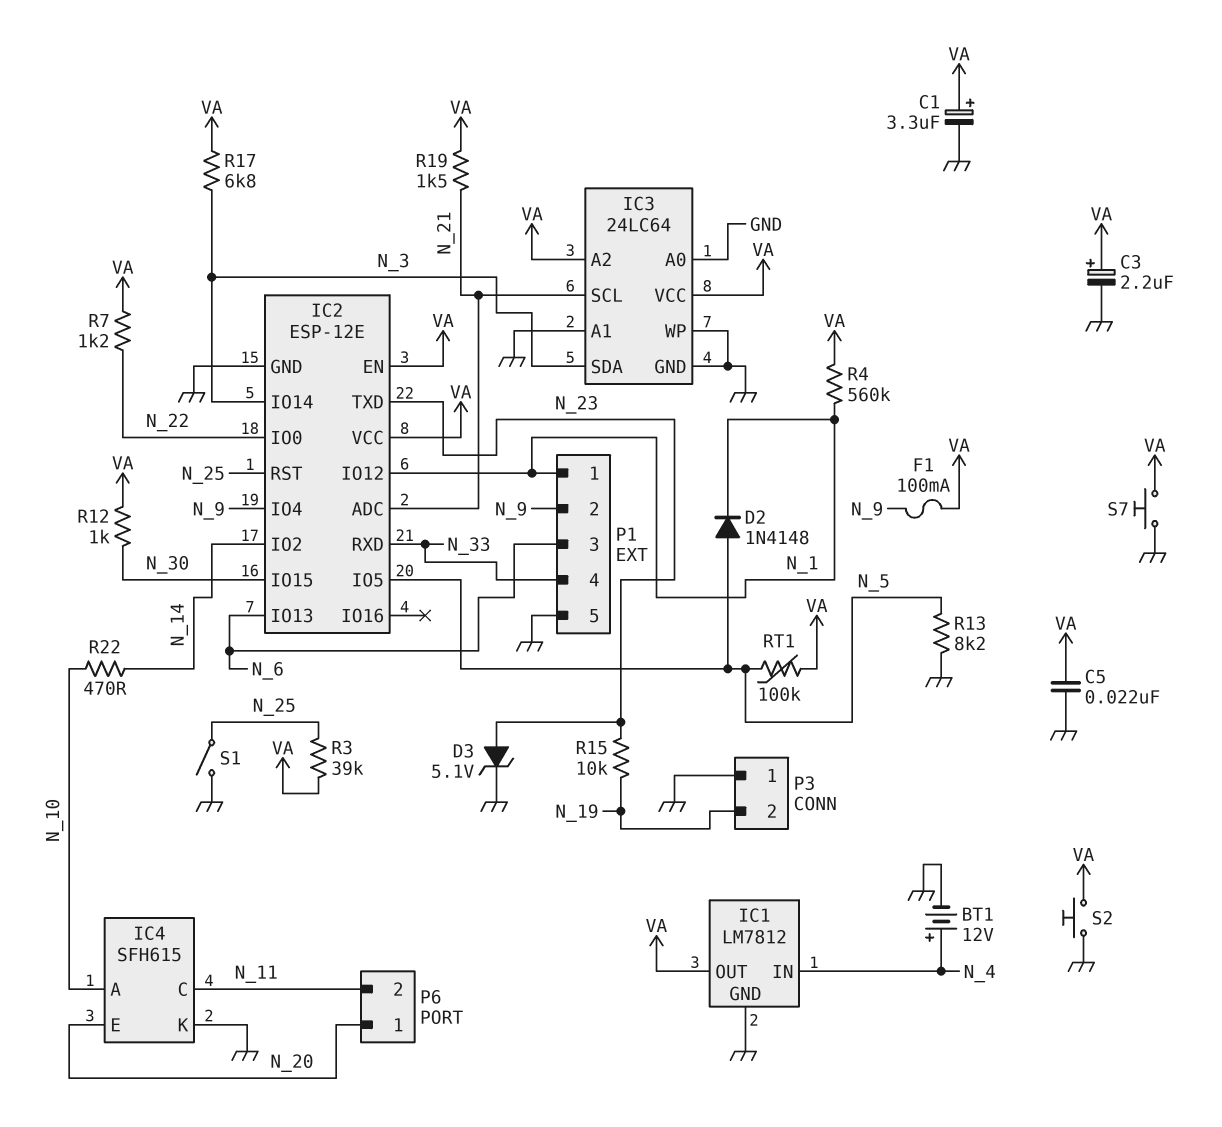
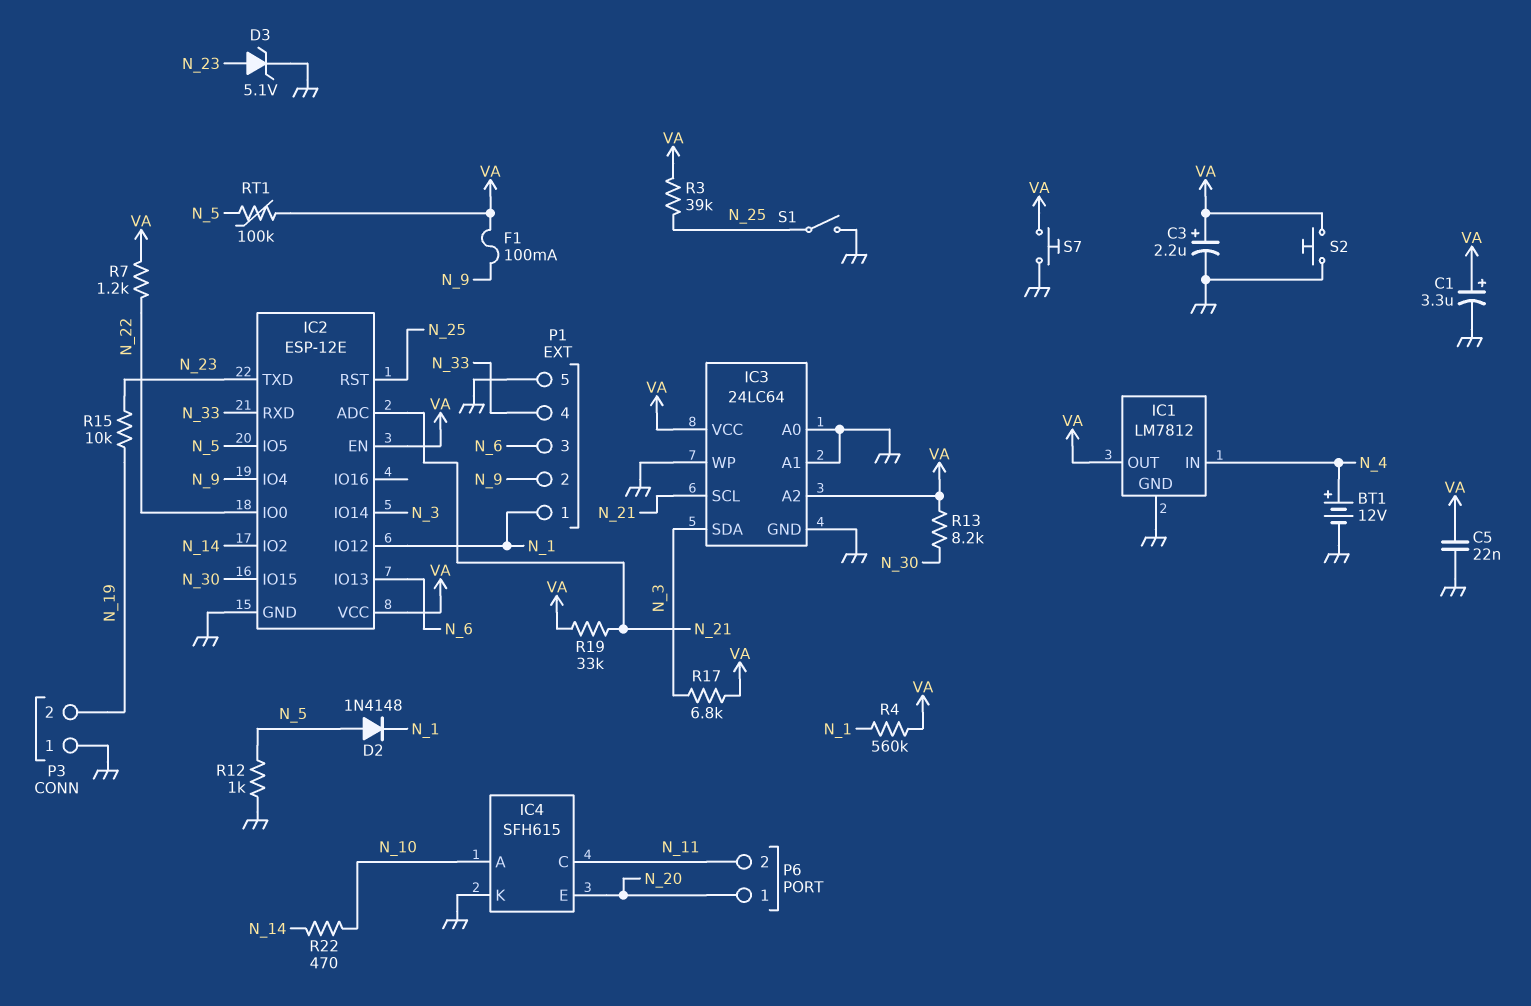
R12: 1k (N_30, VA) -> 1k (GND, N_5)
R13: 8.2k (GND, N_5) -> 8.2k (N_30, VA)
R19: 1.5k (N_21, VA) -> 33k (N_21, VA)

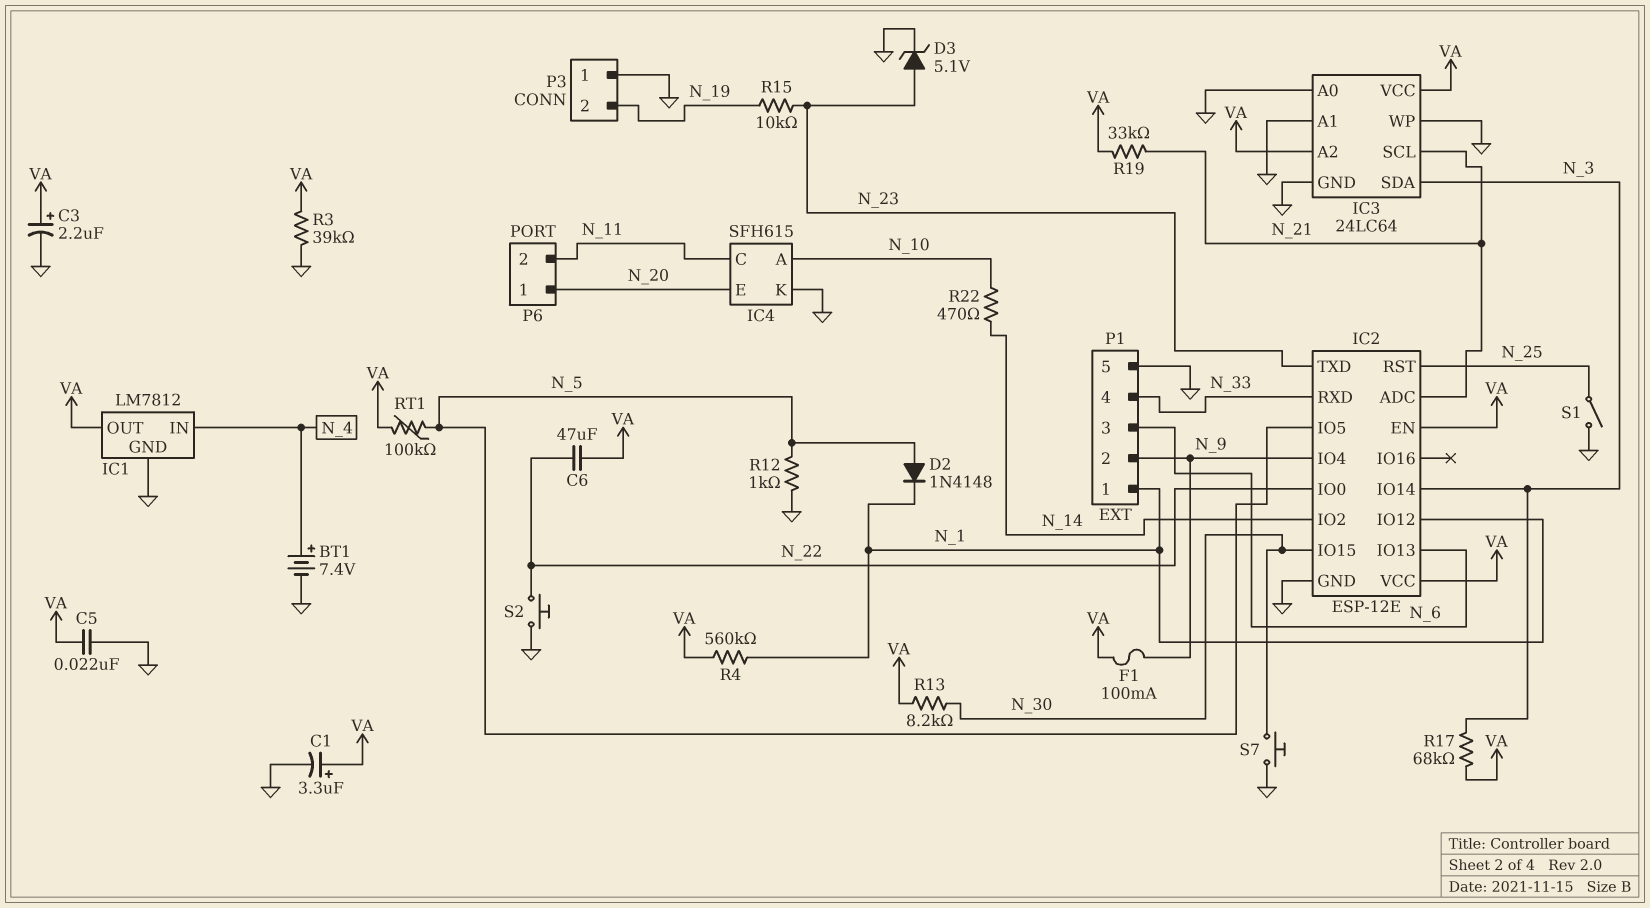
BT1: 12V (plus N_4, minus GND) -> 7.4V (plus N_4, minus GND)
C6: none -> 47uF (N_22, VA)
R3: 39k (N_25, VA) -> 39k (GND, VA)
R7: 1.2k (N_22, VA) -> none
R17: 6.8k (N_3, VA) -> 68k (N_3, VA)
S2: button (GND, VA) -> button (GND, N_22)
S7: button (GND, VA) -> button (GND, N_30)

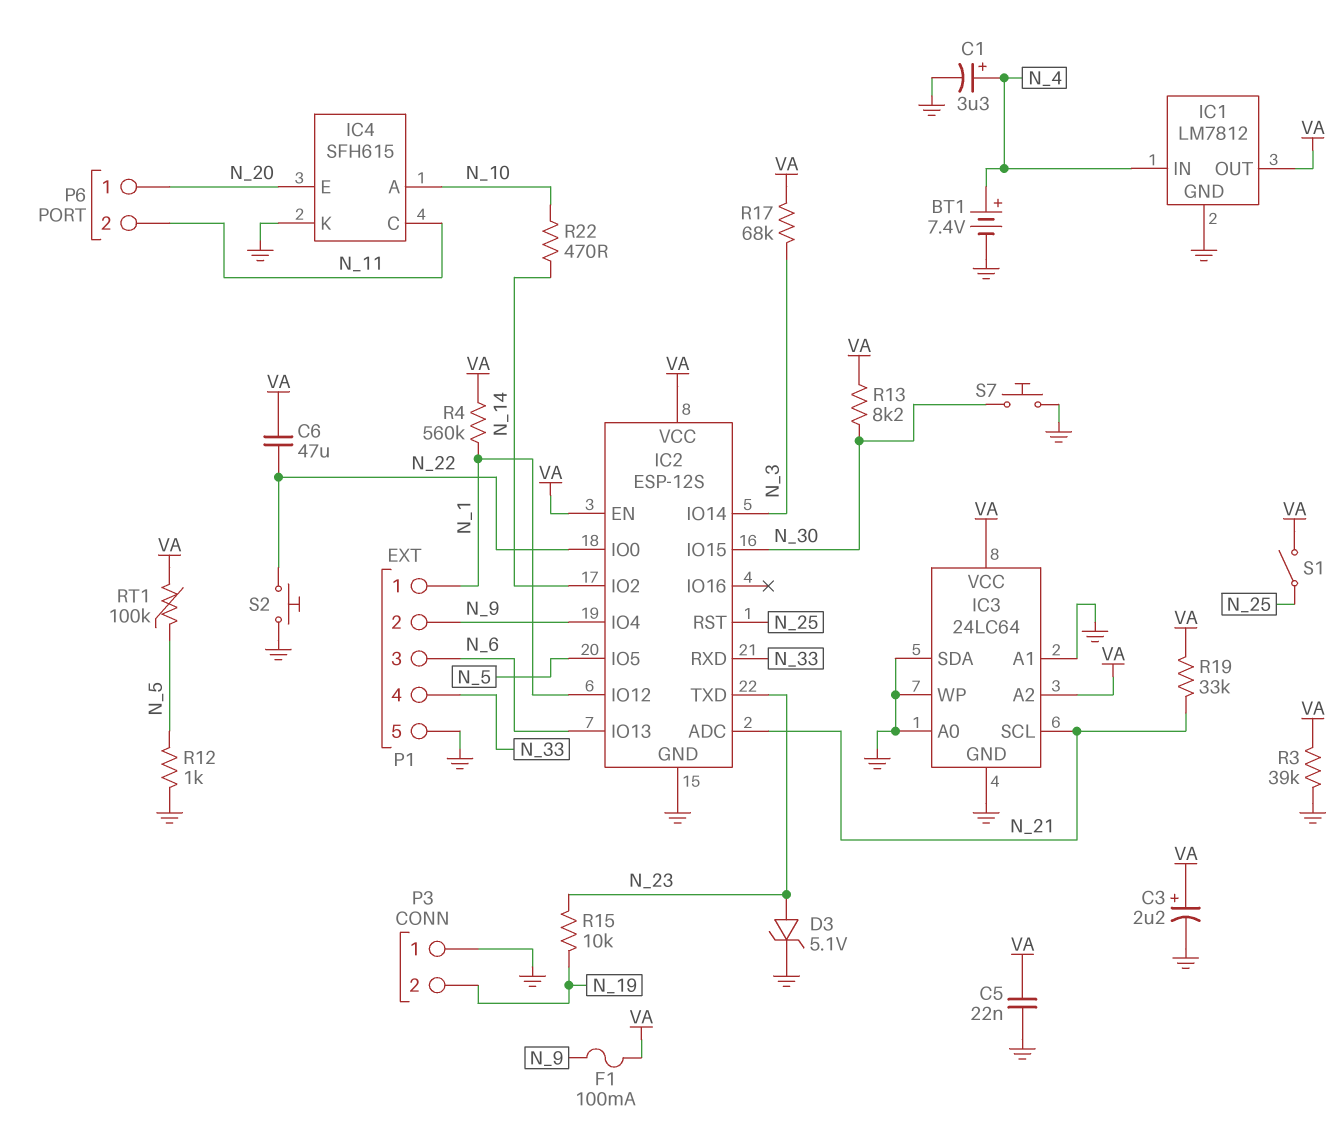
C1: 3.3uF (plus VA, minus GND) -> 3.3uF (plus N_4, minus GND)
D2: diode 1N4148 (A N_5, K N_1) -> none
IC2: ESP-12E -> ESP-12S
IC3 pin SDA: N_3 -> GND
S1: switch (GND, N_25) -> switch (N_25, VA)

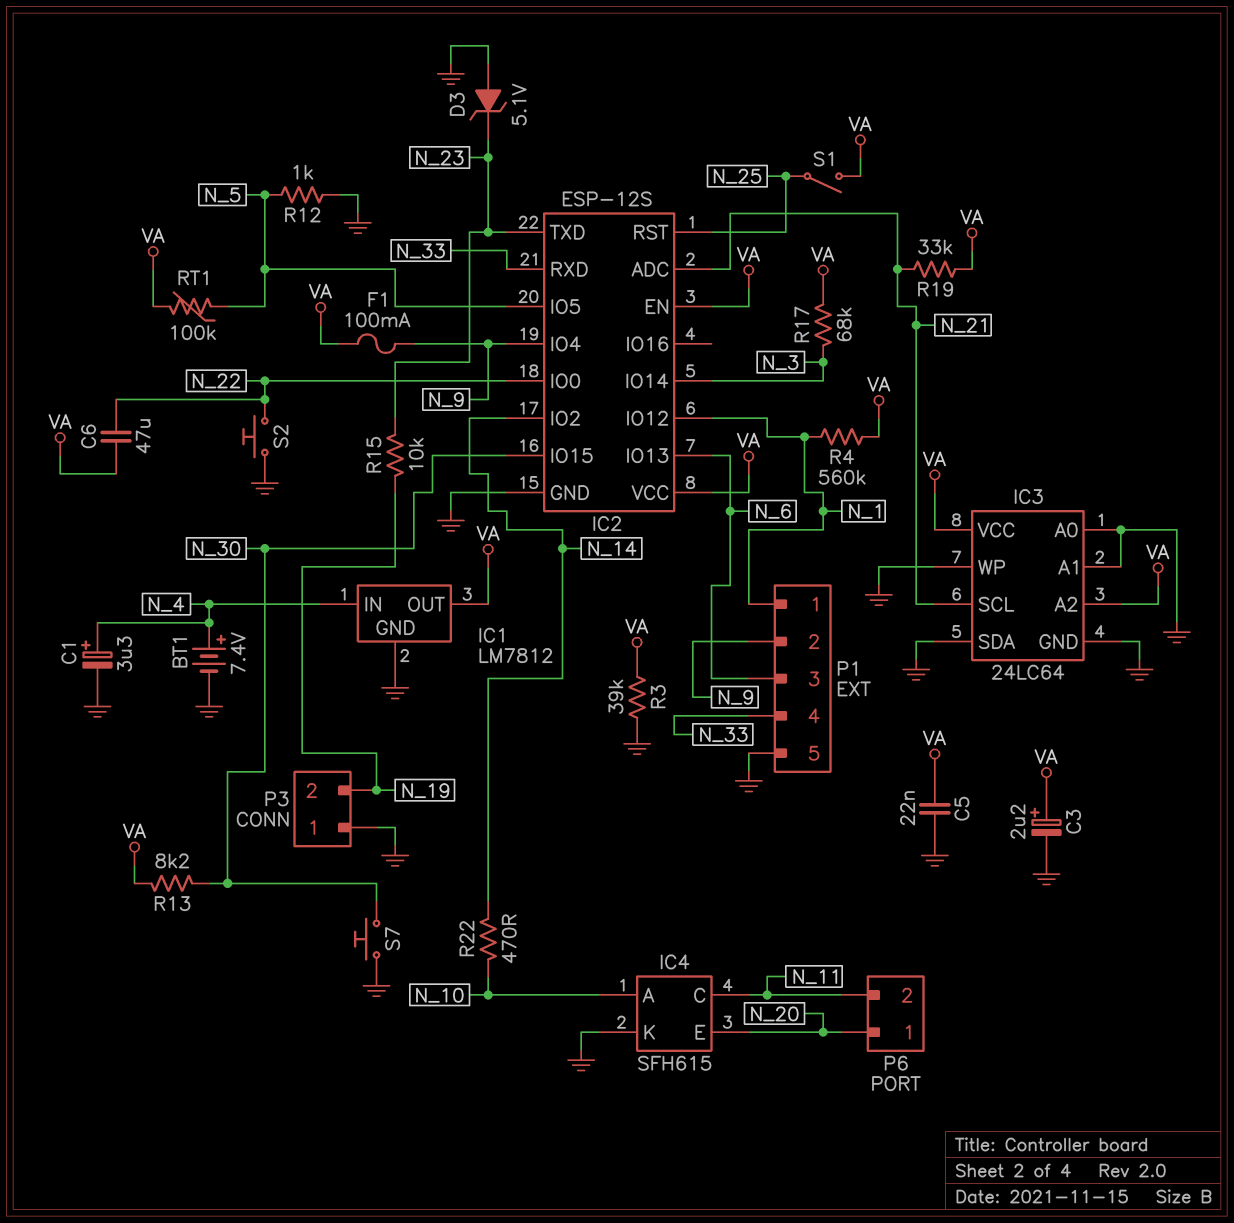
D3: zener 5.1V (A N_23, K GND) -> zener 5.1V (A GND, K N_23)

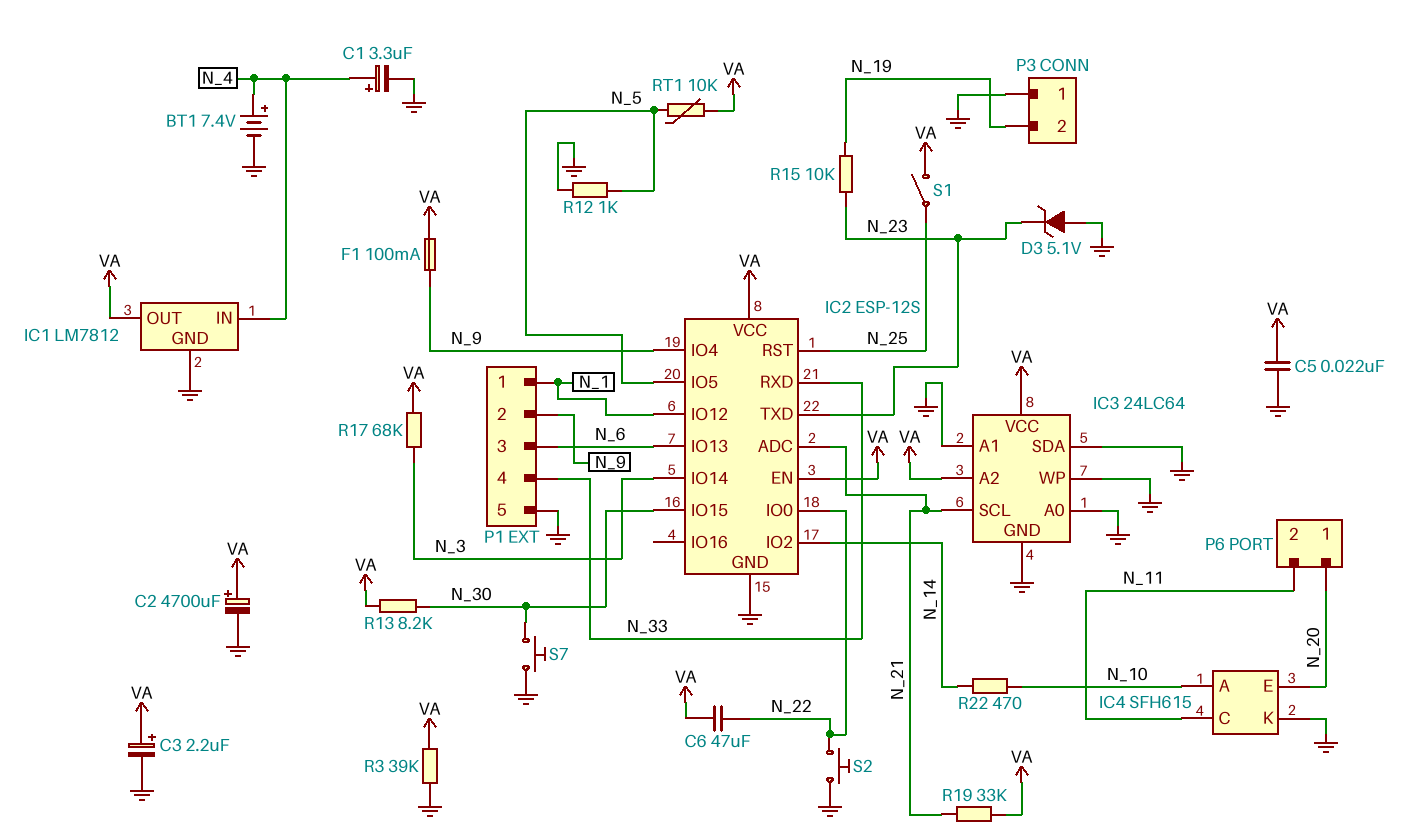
C2: none -> 4700uF (plus VA, minus GND)
R4: 560k (N_1, VA) -> none
RT1: 100k (N_5, VA) -> 10k (N_5, VA)

